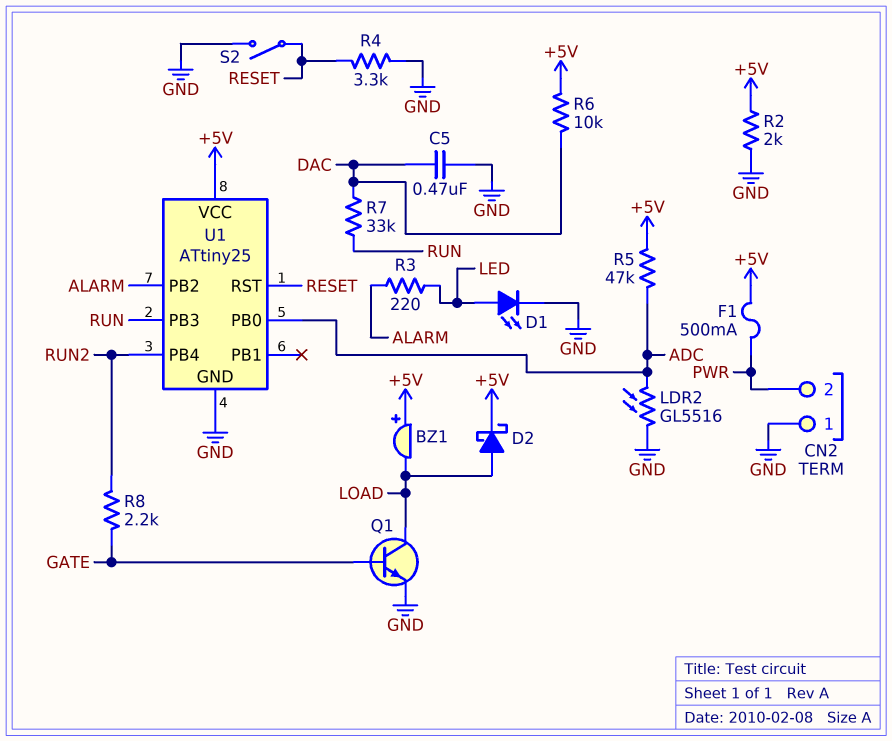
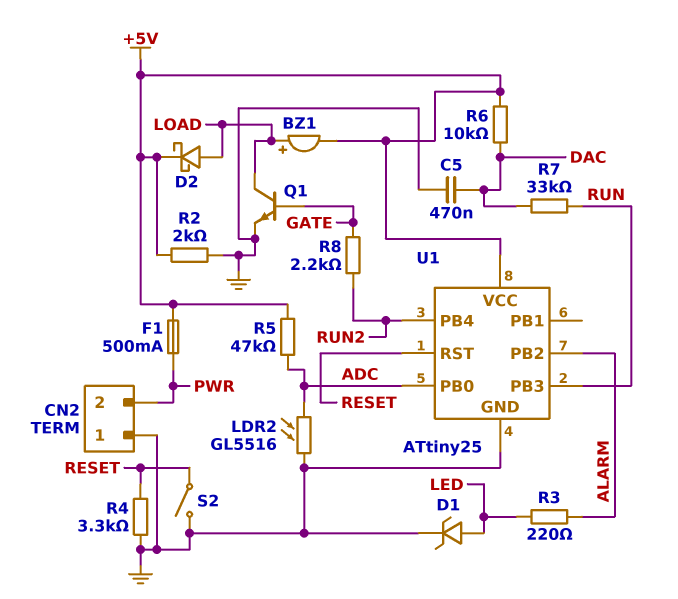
BZ1: buzzer (plus +5V, minus LOAD) -> buzzer (plus LOAD, minus +5V)
D1: LED (A LED, K GND) -> zener (A LED, K GND)

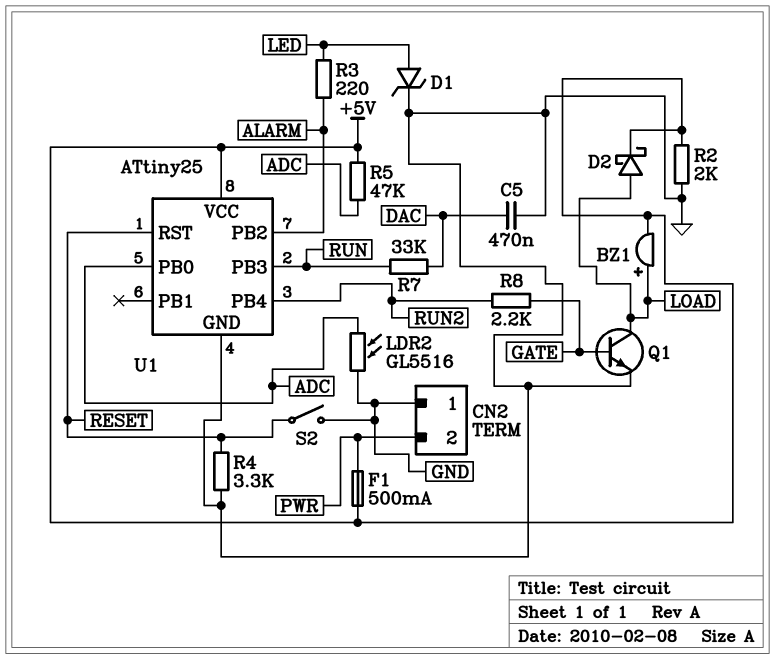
R6: 10k (+5V, DAC) -> none

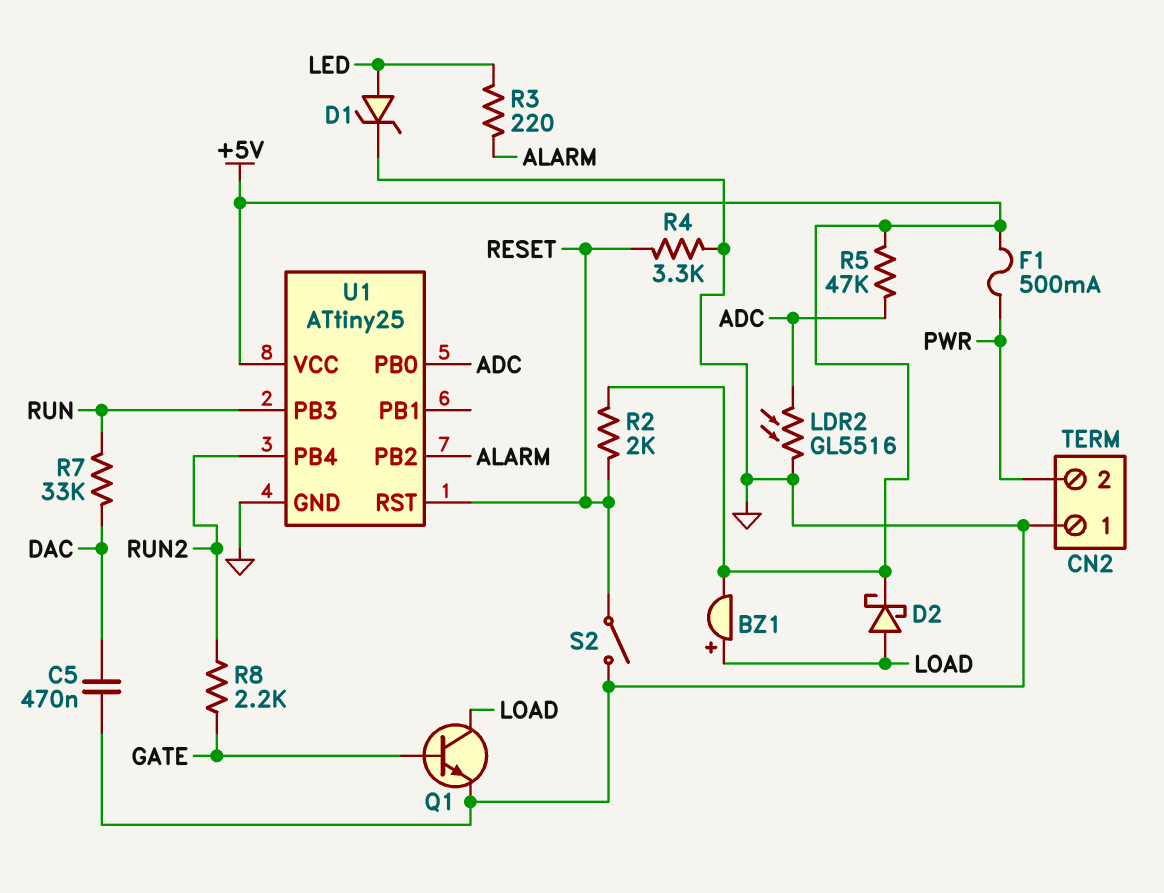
R2: 2k (+5V, GND) -> 2k (+5V, RESET)

